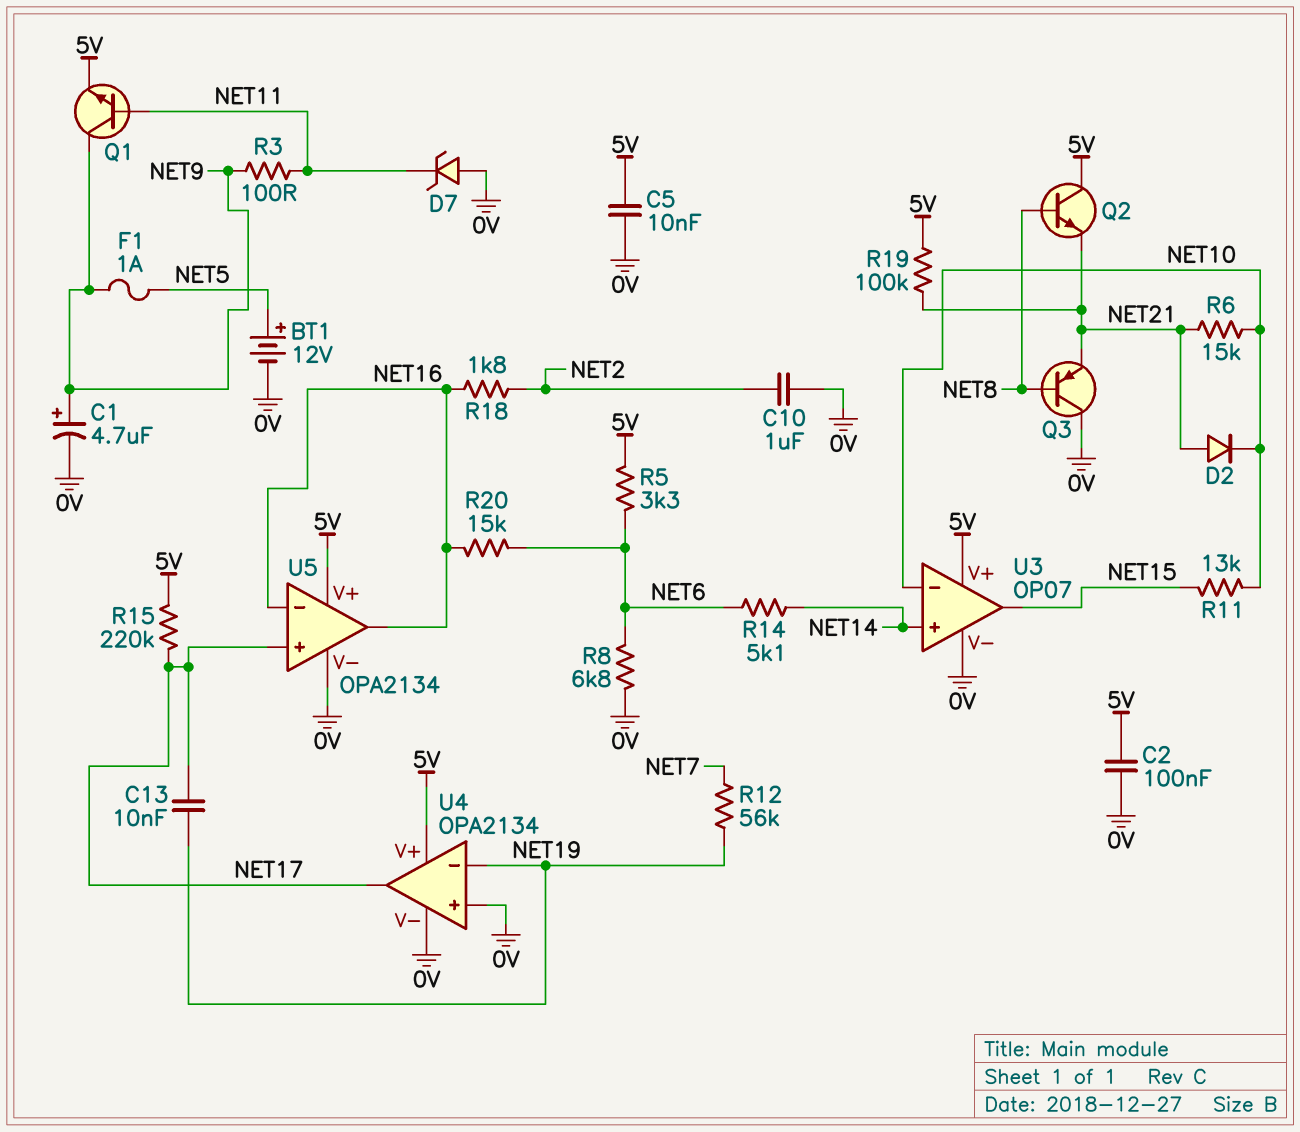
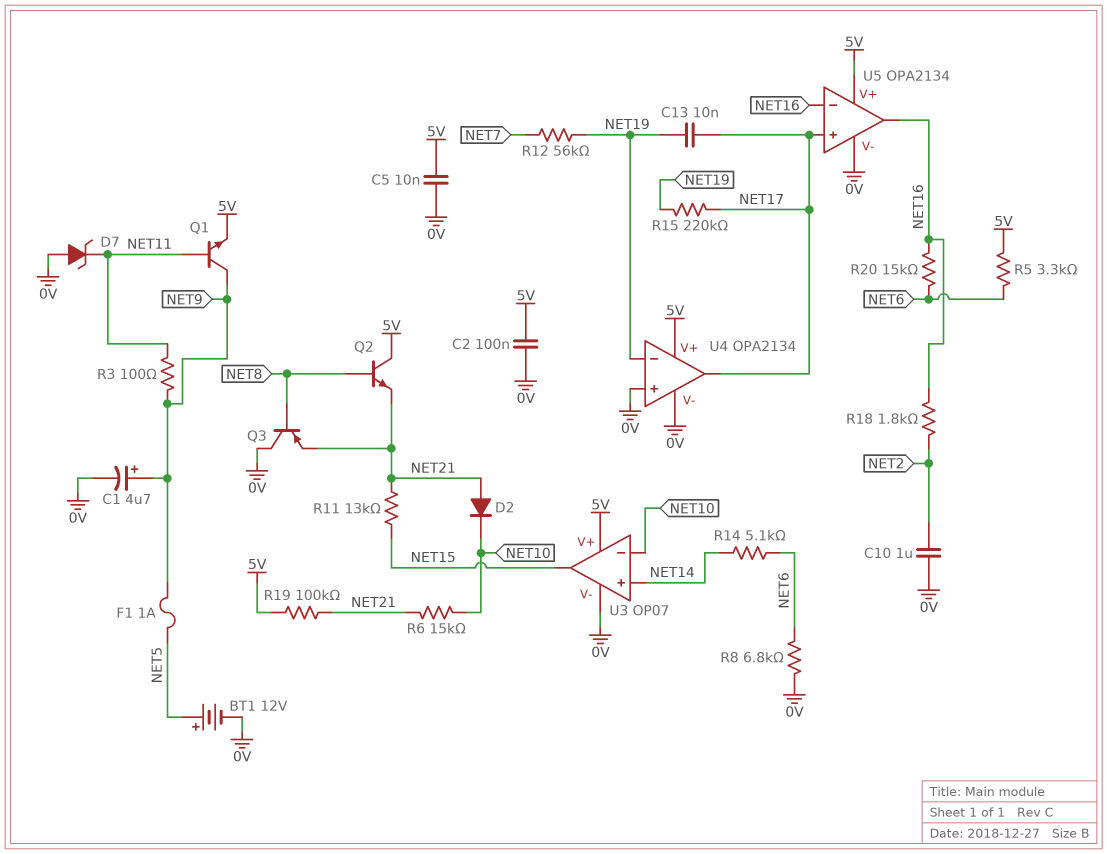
R11: 13k (NET10, NET15) -> 13k (NET15, NET21)
R15: 220k (5V, NET17) -> 220k (NET17, NET19)

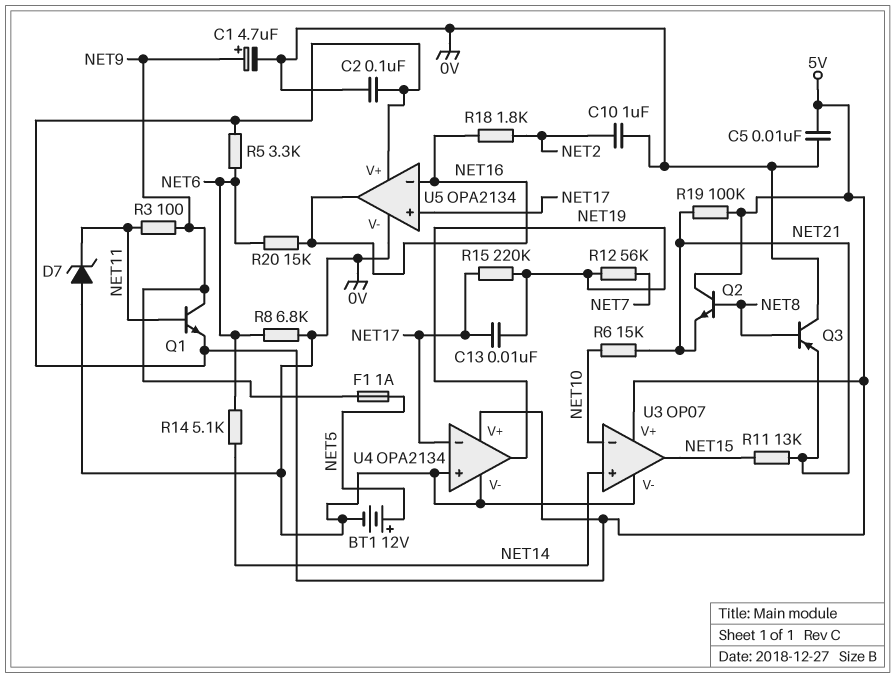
D2: diode (A NET21, K NET10) -> none
U4 pin in-: NET19 -> NET17
U4 pin out: NET17 -> NET19

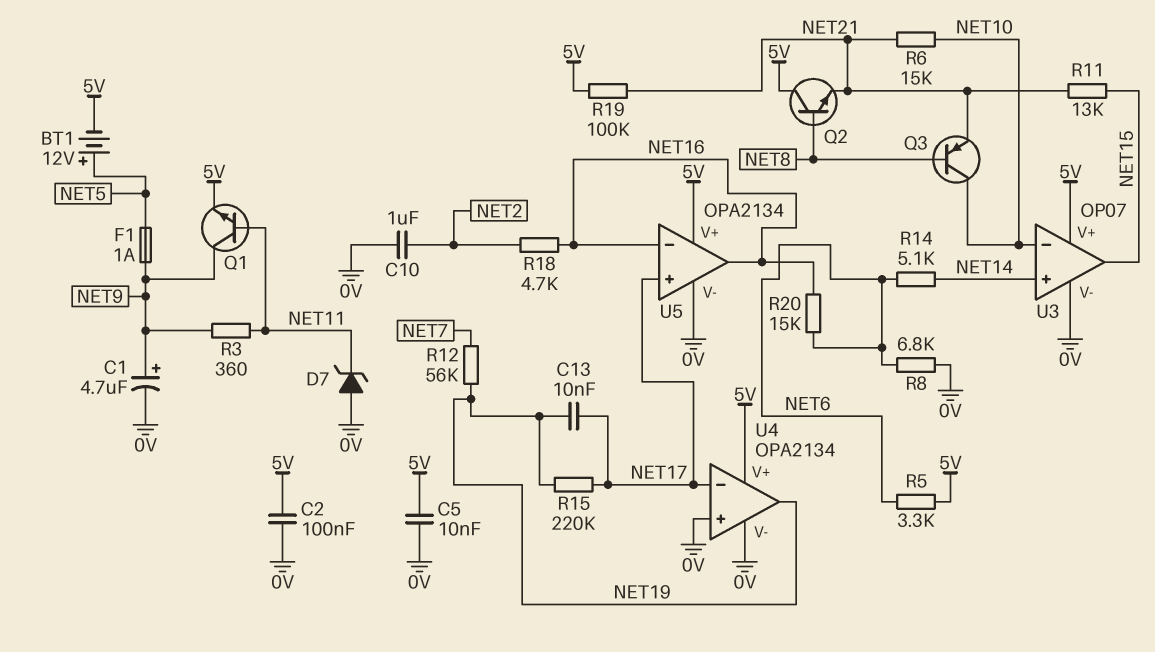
BT1: 12V (plus NET5, minus 0V) -> 12V (plus NET5, minus 5V)
Q3: PNP (B NET8, C 0V, E NET21) -> PNP (B NET8, C NET10, E NET21)
R3: 100 (NET9, NET11) -> 360 (NET9, NET11)
R18: 1.8k (NET2, NET16) -> 4.7k (NET2, NET16)

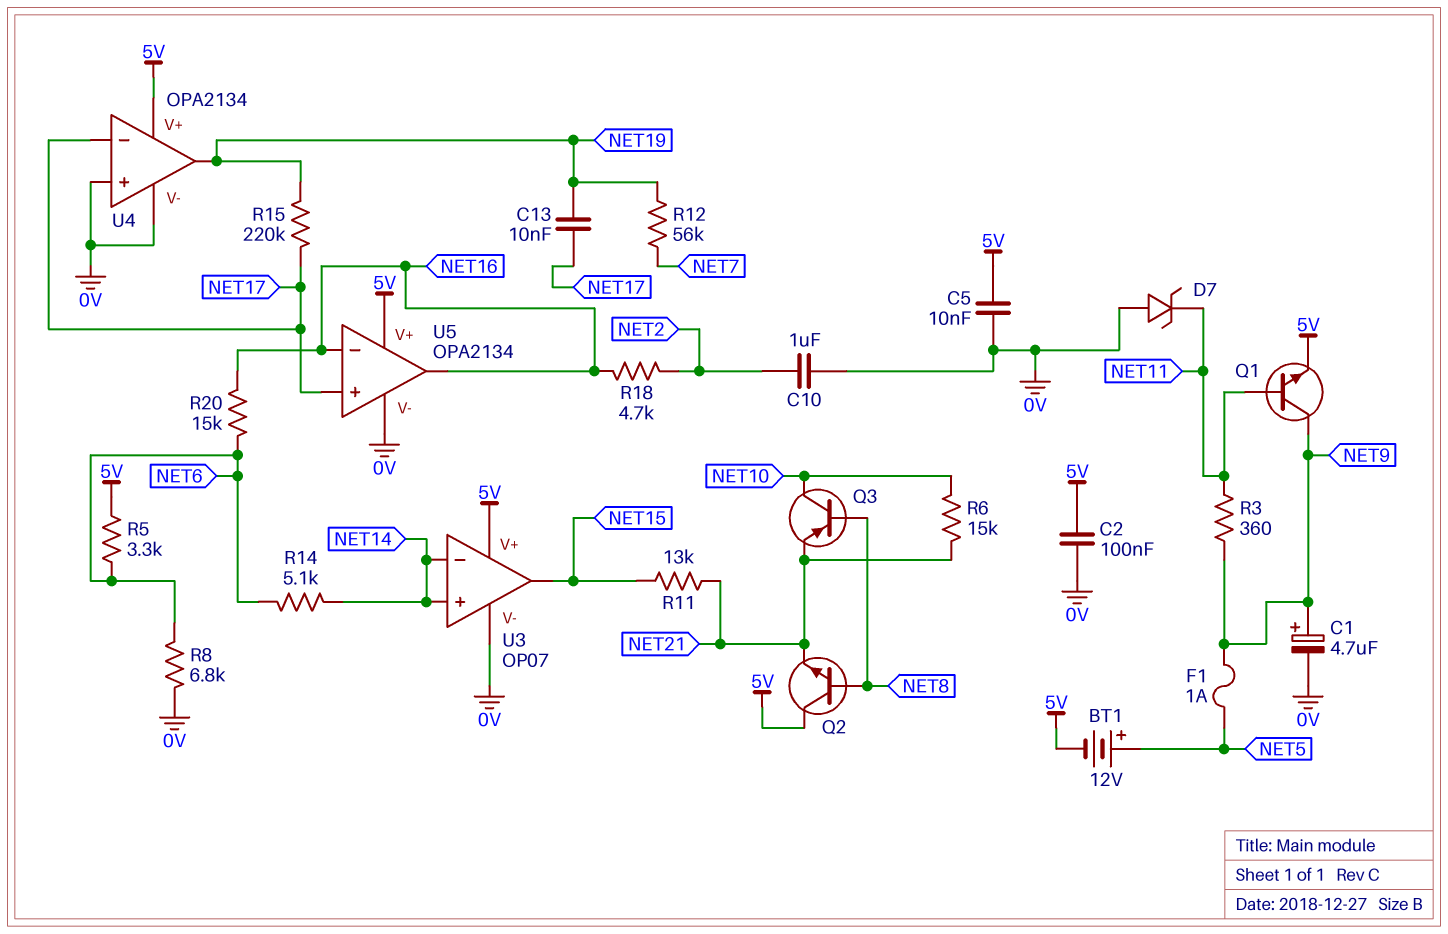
R19: 100k (5V, NET21) -> none
U3 pin in-: NET10 -> NET14

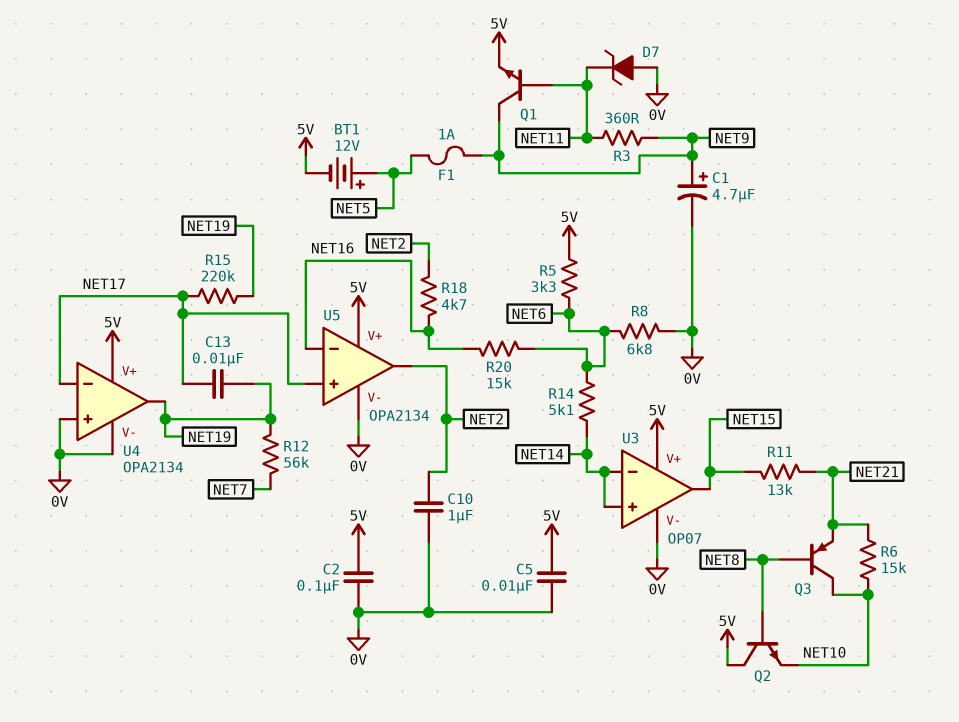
Q2: NPN (B NET8, C 5V, E NET21) -> NPN (B NET8, C 5V, E NET10)
U5 pin out: NET16 -> NET2

